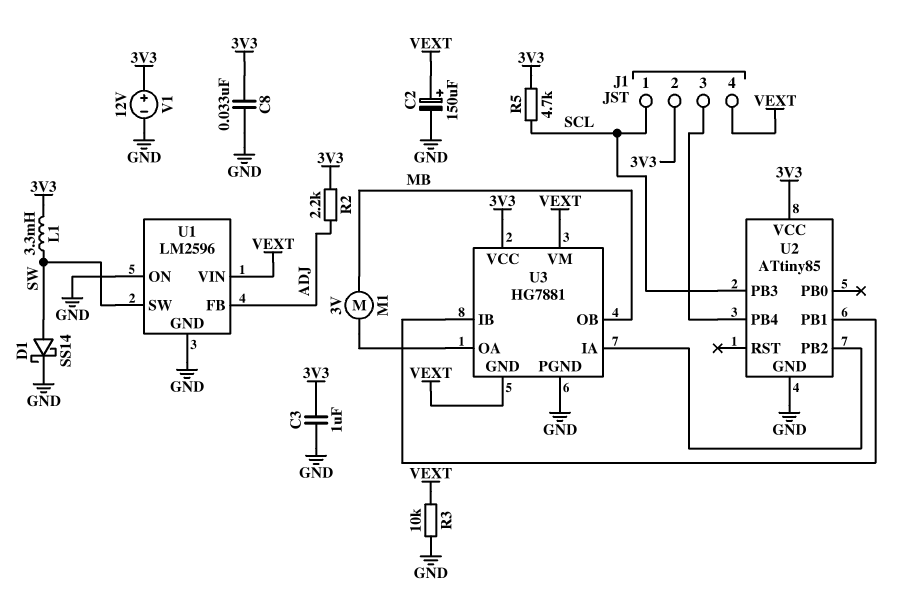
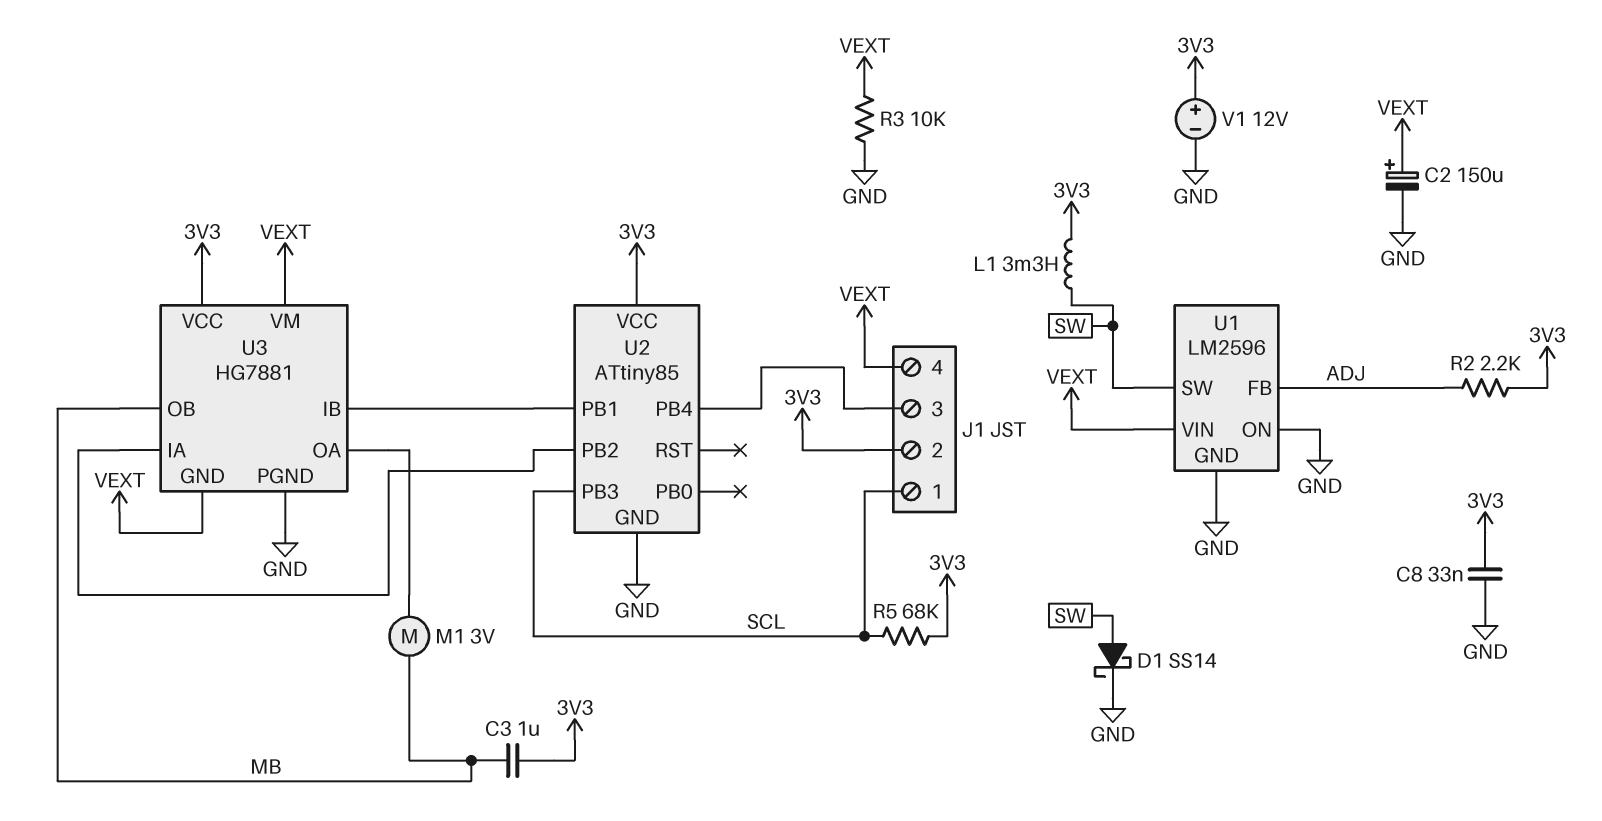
C3: 1uF (3V3, GND) -> 1uF (3V3, MB)
R5: 4.7k (3V3, SCL) -> 68k (3V3, SCL)

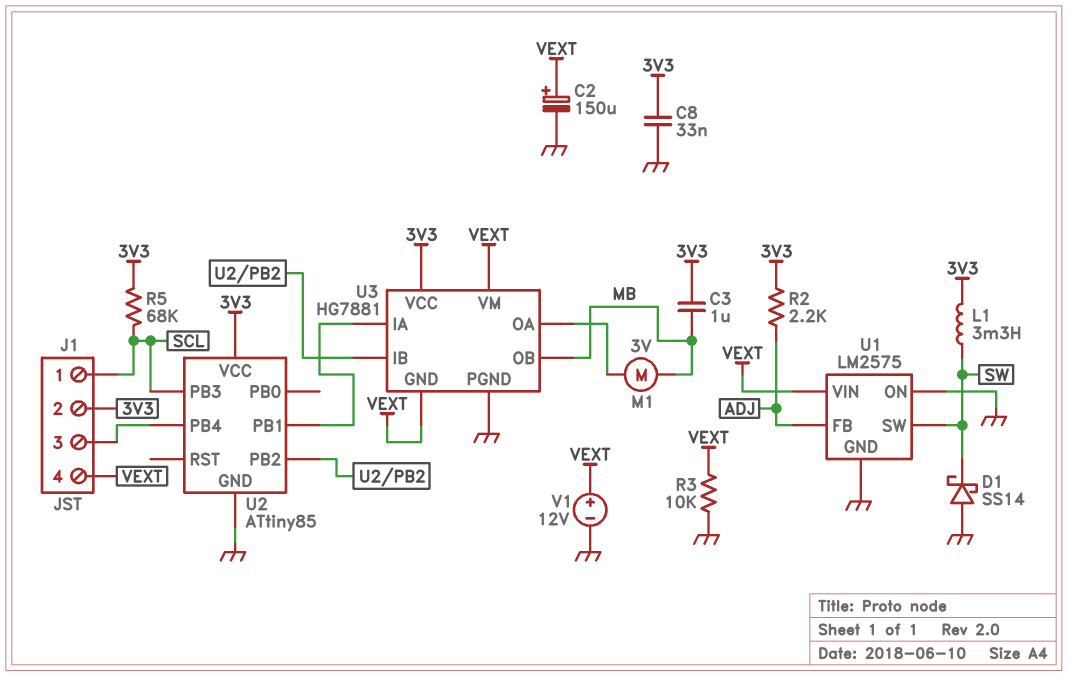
D1: schottky SS14 (A SW, K GND) -> schottky SS14 (A GND, K SW)
U1: LM2596 -> LM2575
U3 pin IA: U2/PB2 -> U2/PB1
U3 pin IB: U2/PB1 -> U2/PB2
V1: 12V (plus 3V3, minus GND) -> 12V (plus VEXT, minus GND)

